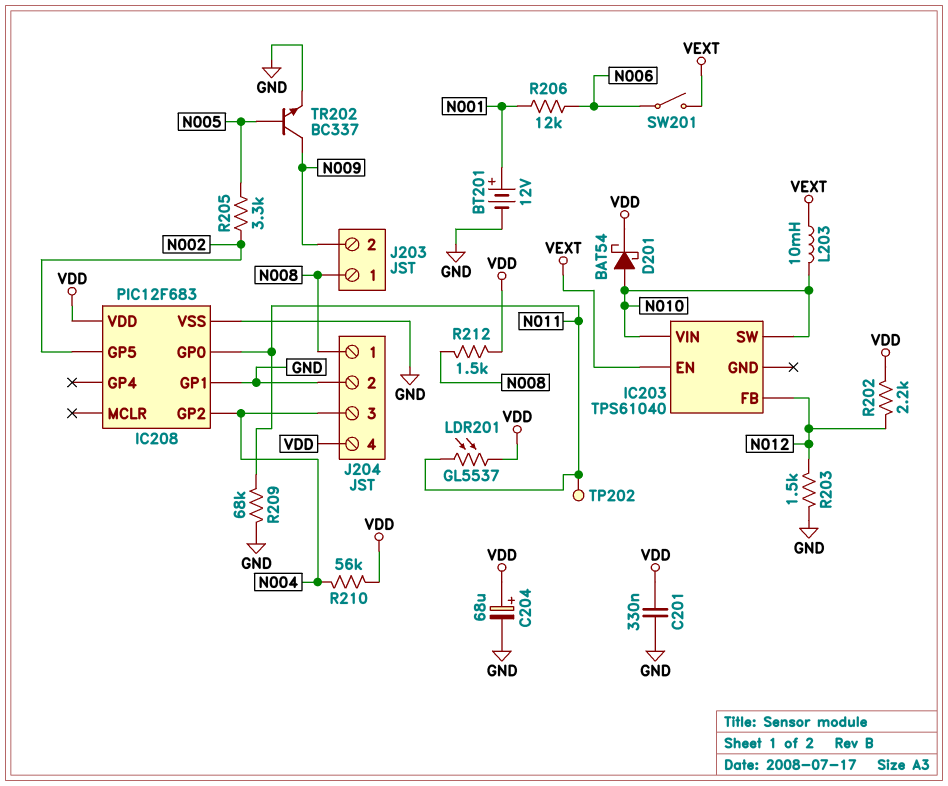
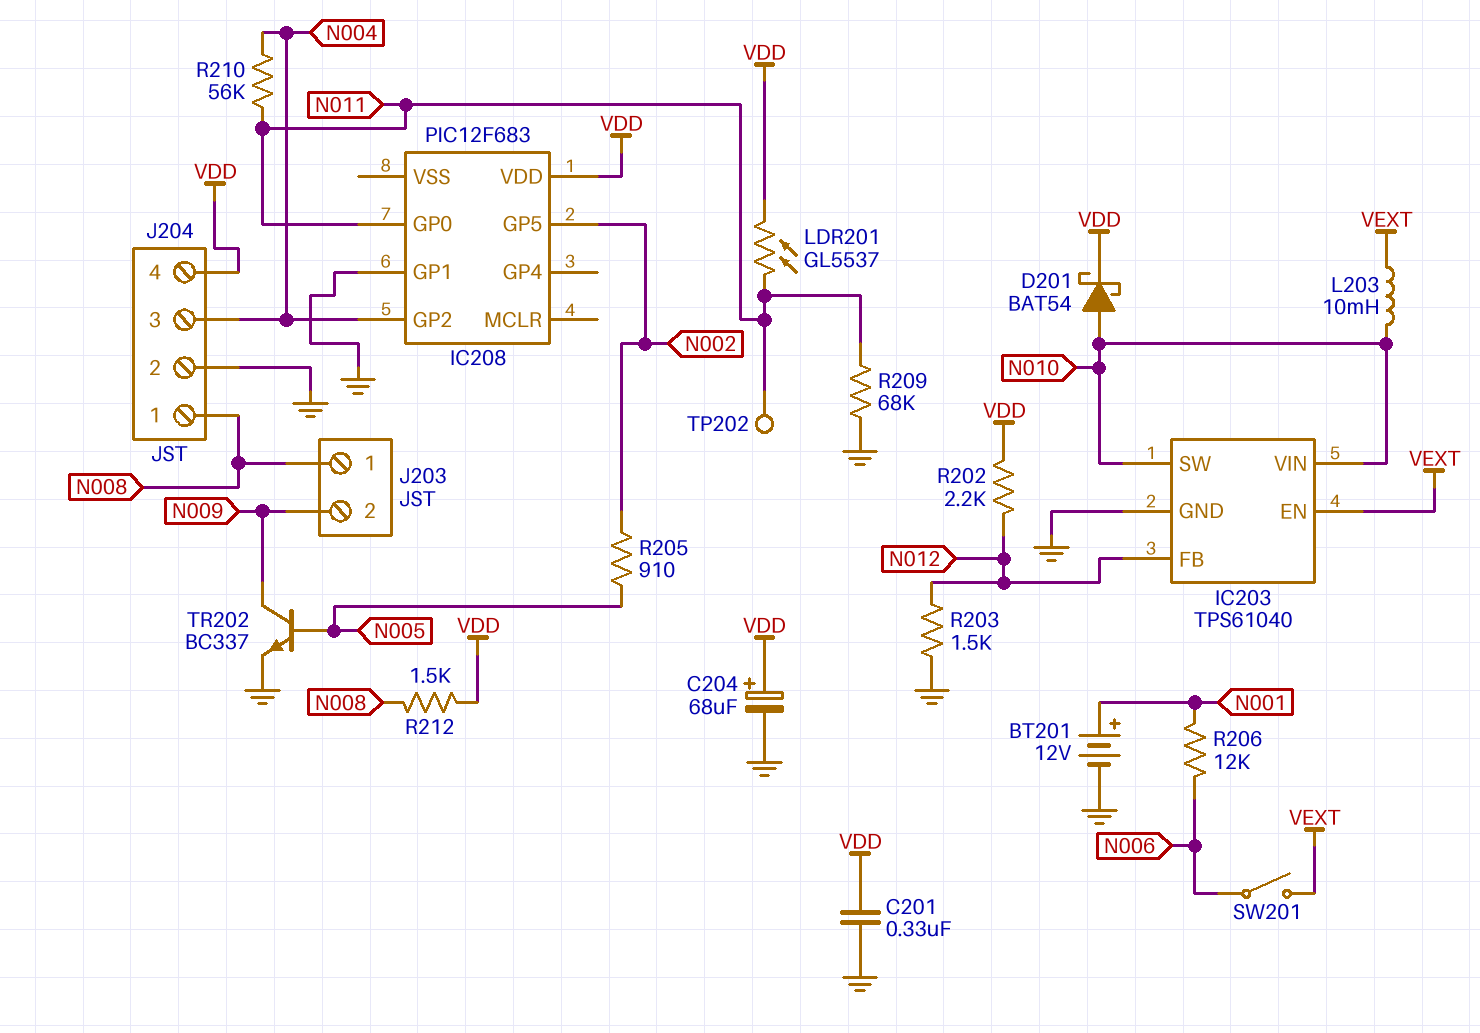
IC203 pin GND: none -> GND
IC208 pin VSS: GND -> none
R205: 3.3k (N002, N005) -> 910 (N002, N005)
R210: 56k (N004, VDD) -> 56k (N004, N011)

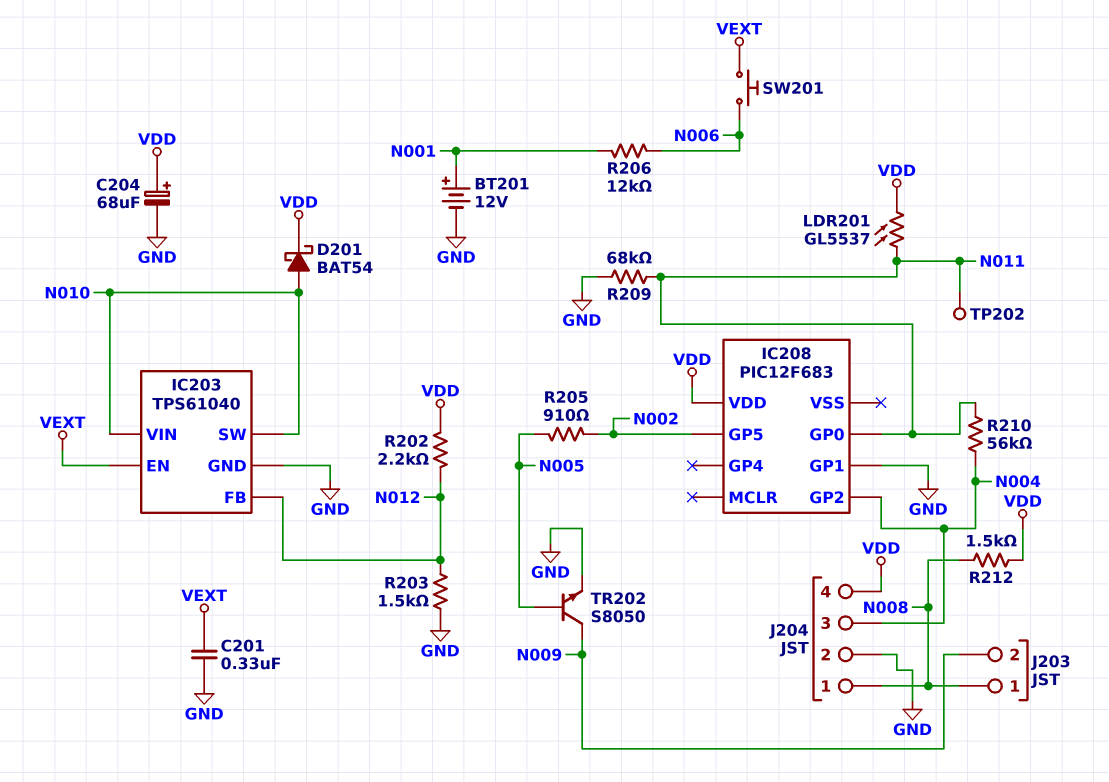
C201: 330nF (GND, VDD) -> 330nF (GND, VEXT)
L203: 10mH (N010, VEXT) -> none
SW201: switch (N006, VEXT) -> button (N006, VEXT)
TR202: NPN BC337 (B N005, C N009, E GND) -> NPN S8050 (B N005, C N009, E GND)

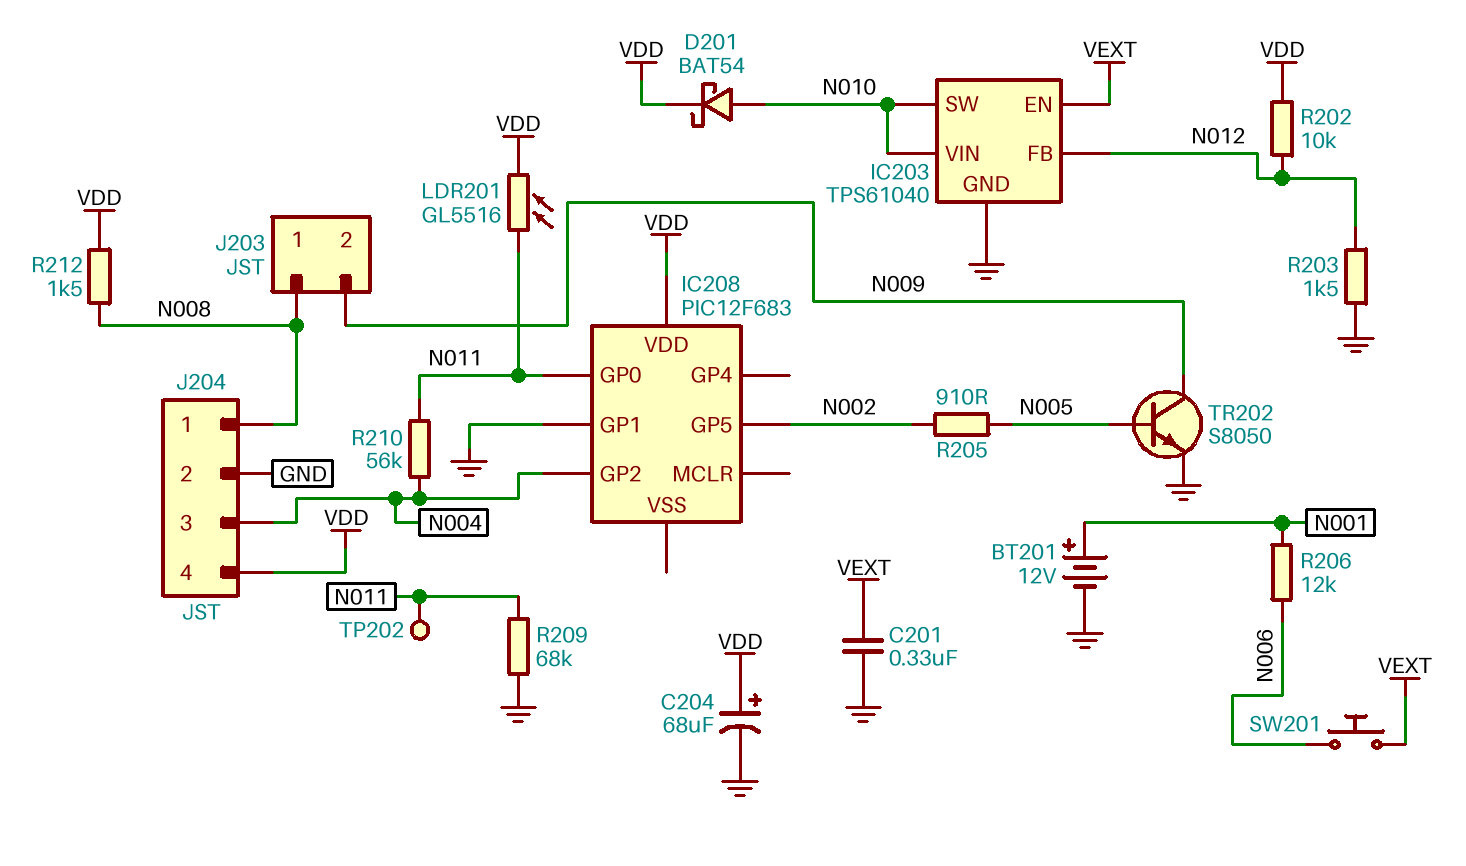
LDR201: GL5537 (N011, VDD) -> GL5516 (N011, VDD)
R202: 2.2k (N012, VDD) -> 10k (N012, VDD)

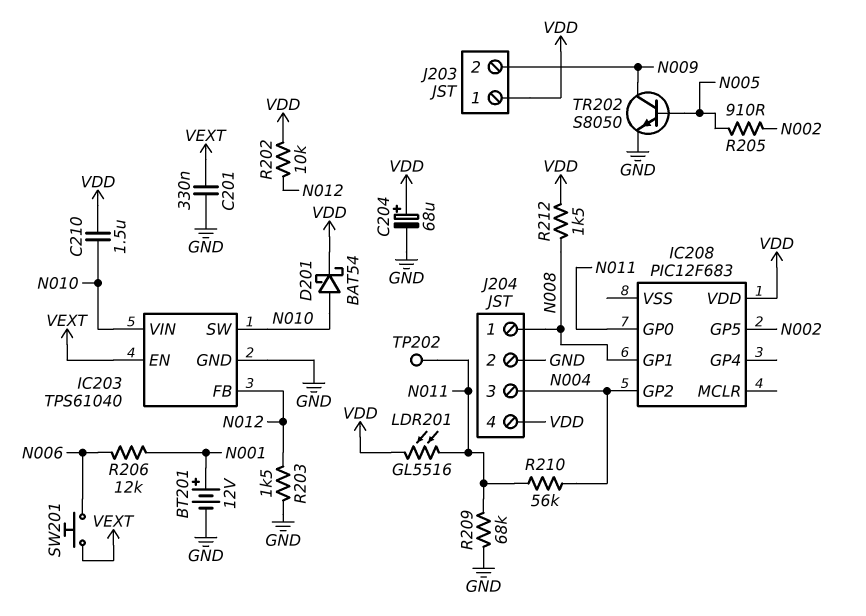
C210: none -> 1.5uF (N010, VDD)
IC208 pin GP1: GND -> N008
J203 pin 1: N008 -> VDD

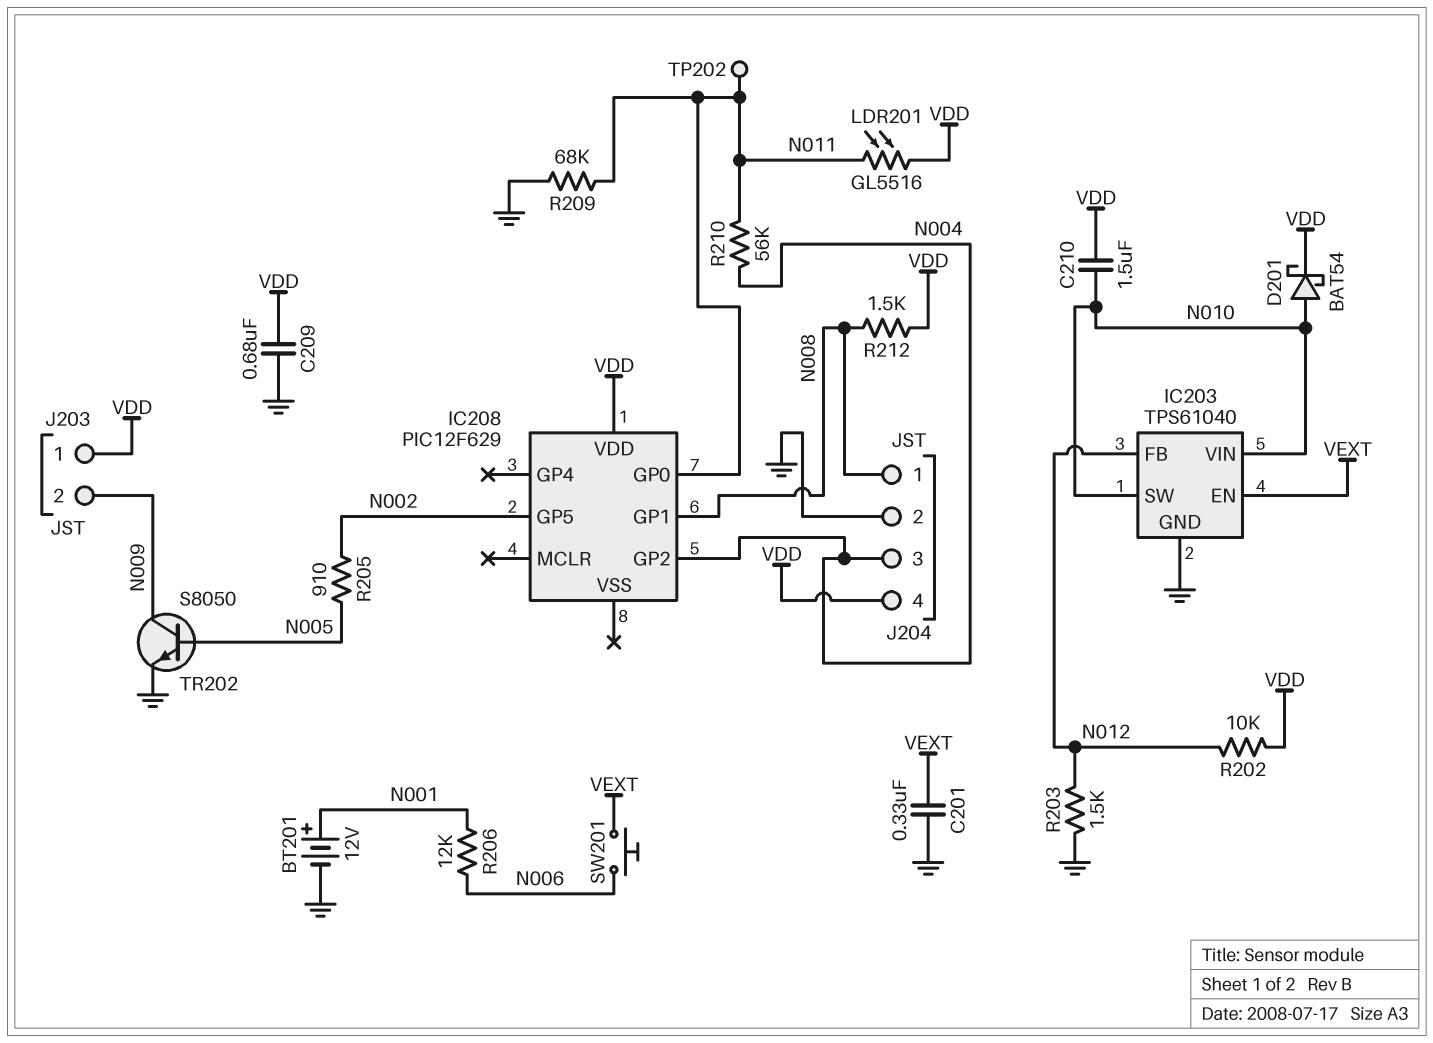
C204: 68uF (plus VDD, minus GND) -> none
C209: none -> 680nF (GND, VDD)
IC208: PIC12F683 -> PIC12F629

